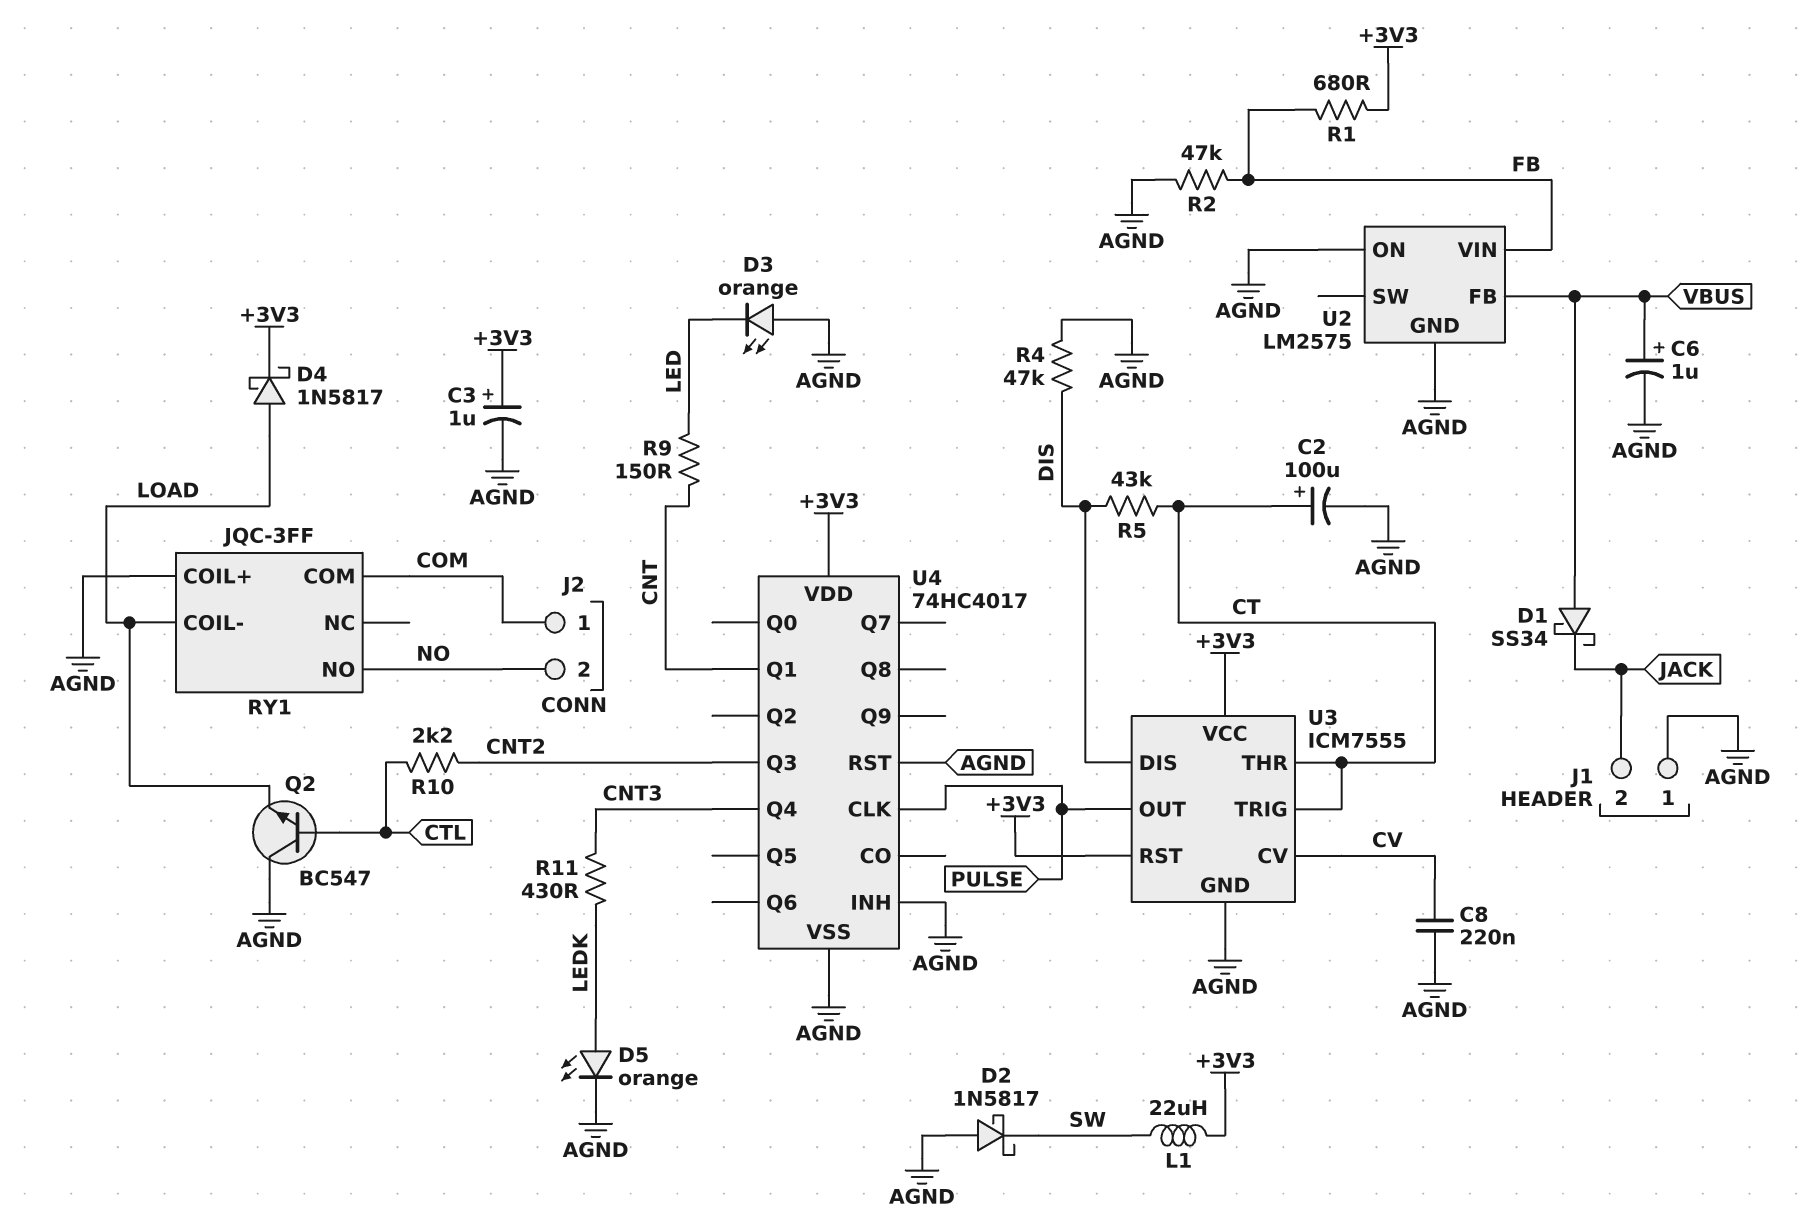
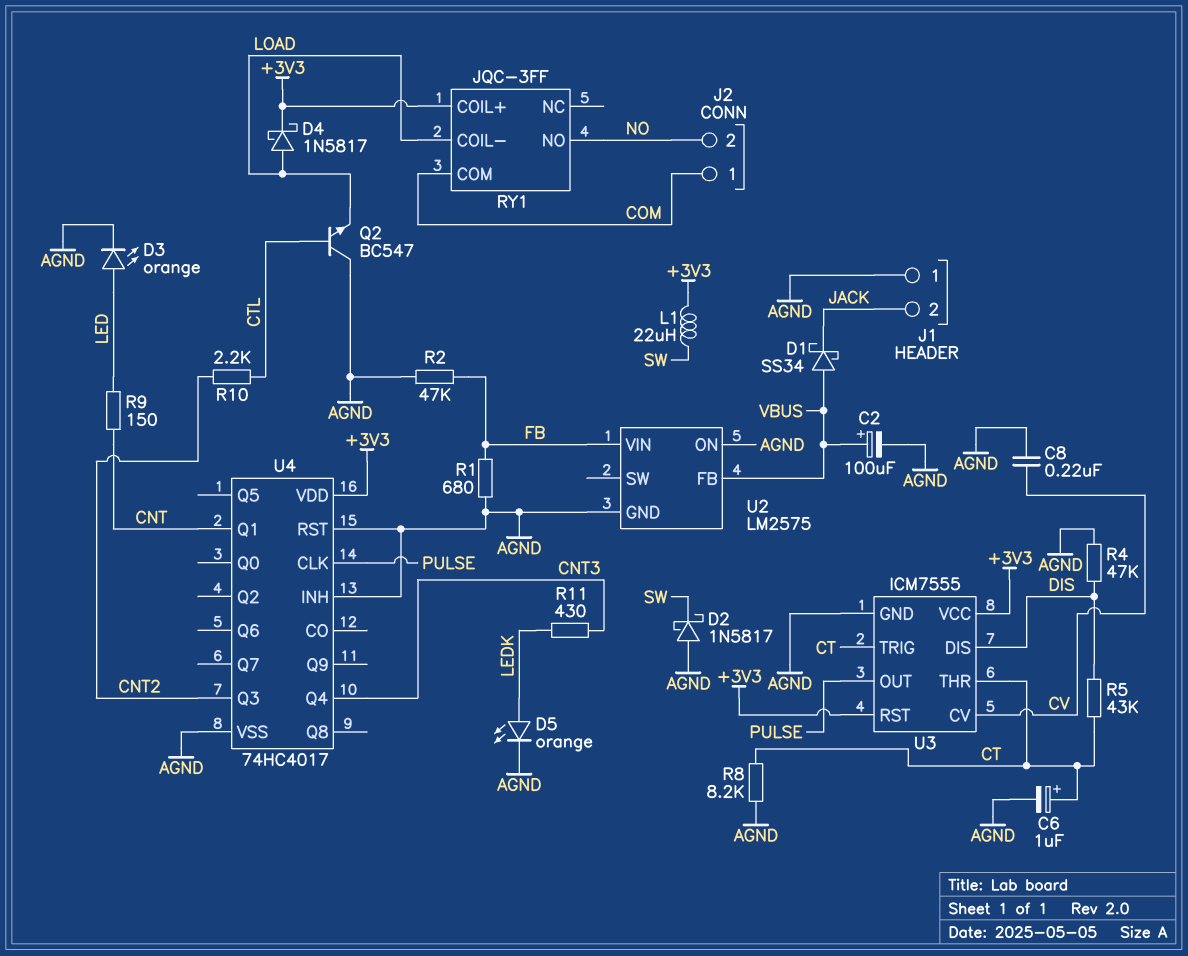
C2: 100uF (plus CT, minus AGND) -> 100uF (plus VBUS, minus AGND)
C3: 1uF (plus +3V3, minus AGND) -> none
C6: 1uF (plus VBUS, minus AGND) -> 1uF (plus CT, minus AGND)
D3: LED orange (A AGND, K LED) -> LED orange (A LED, K AGND)
R1: 680 (+3V3, FB) -> 680 (AGND, FB)
R8: none -> 8.2k (AGND, CT)
RY1 pin COIL+: AGND -> +3V3

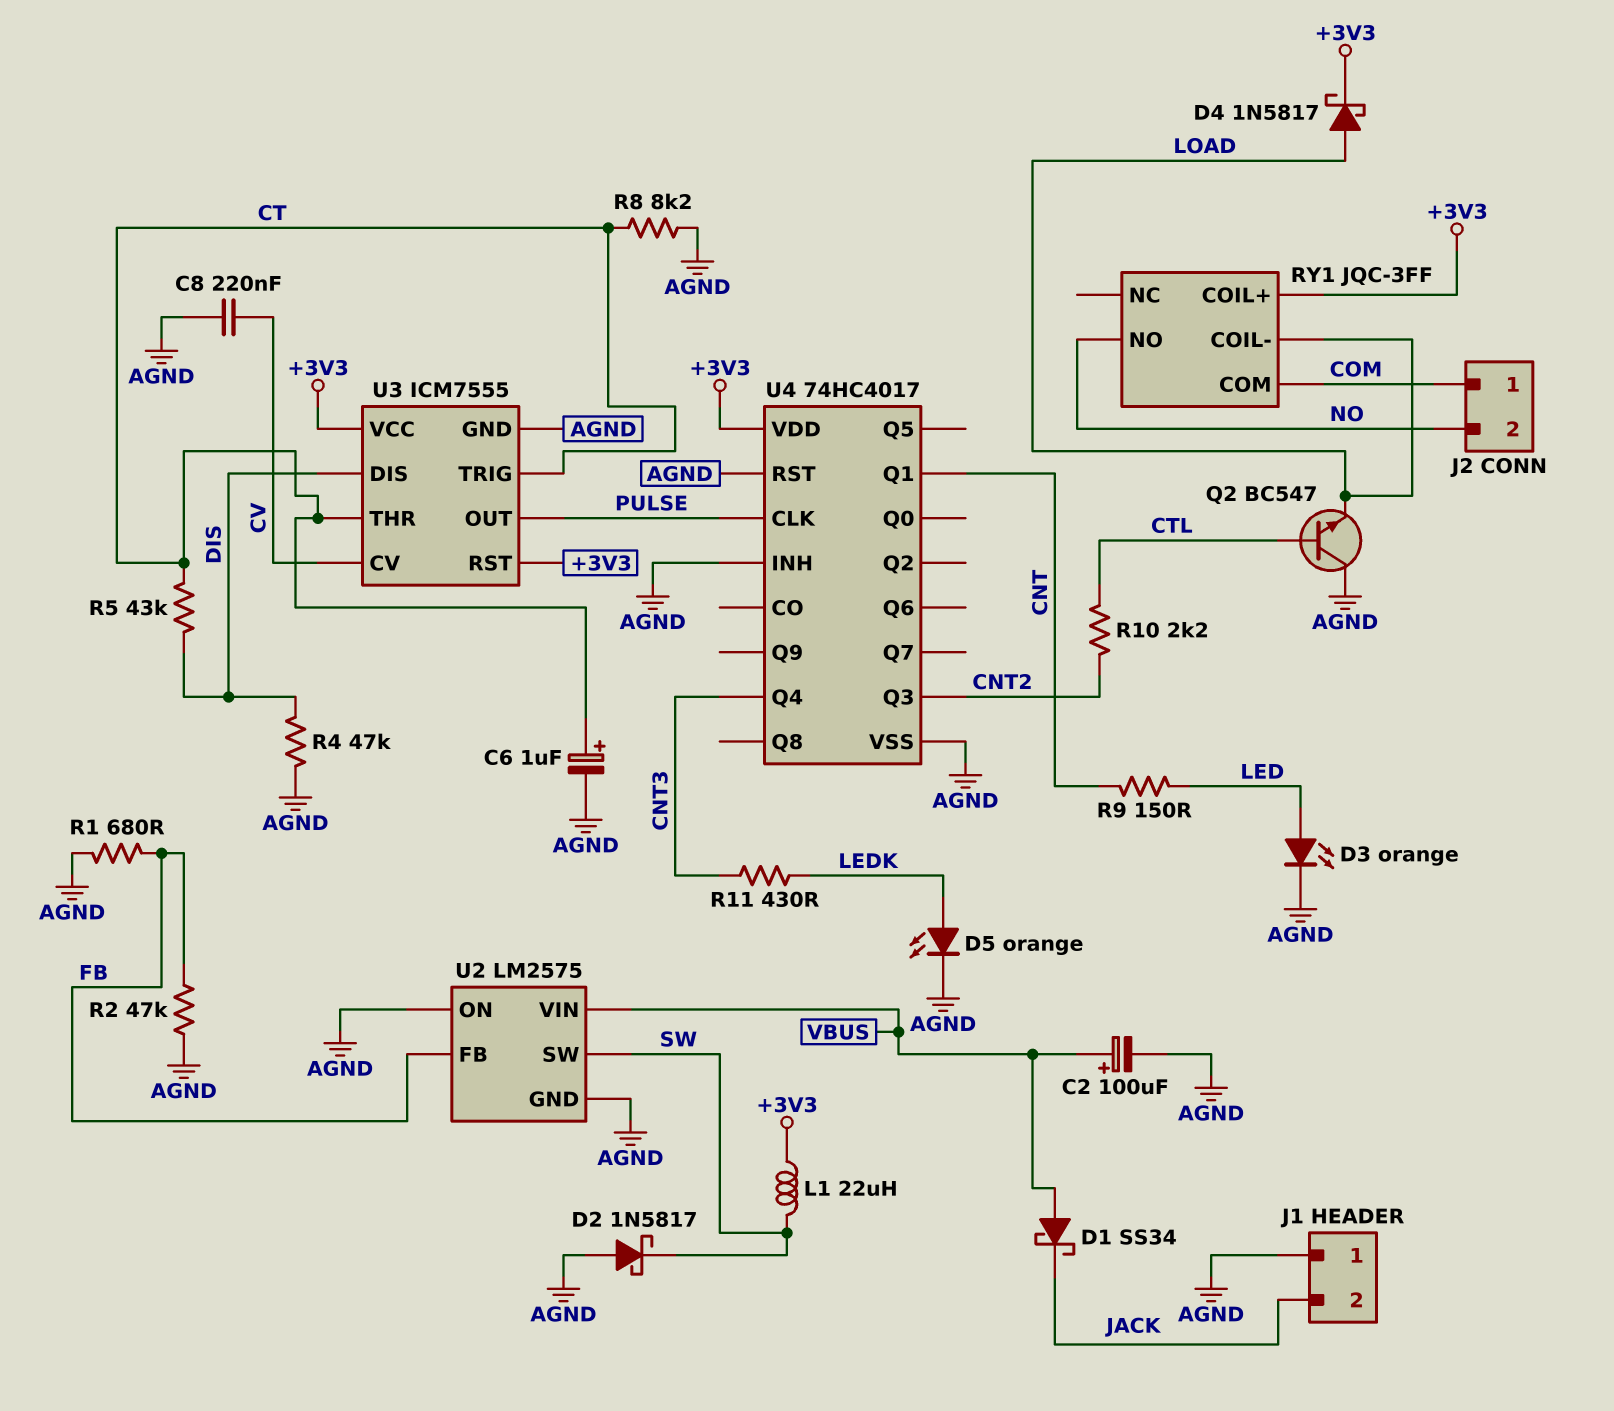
U2 pin FB: VBUS -> FB
U2 pin SW: none -> SW
U2 pin VIN: FB -> VBUS

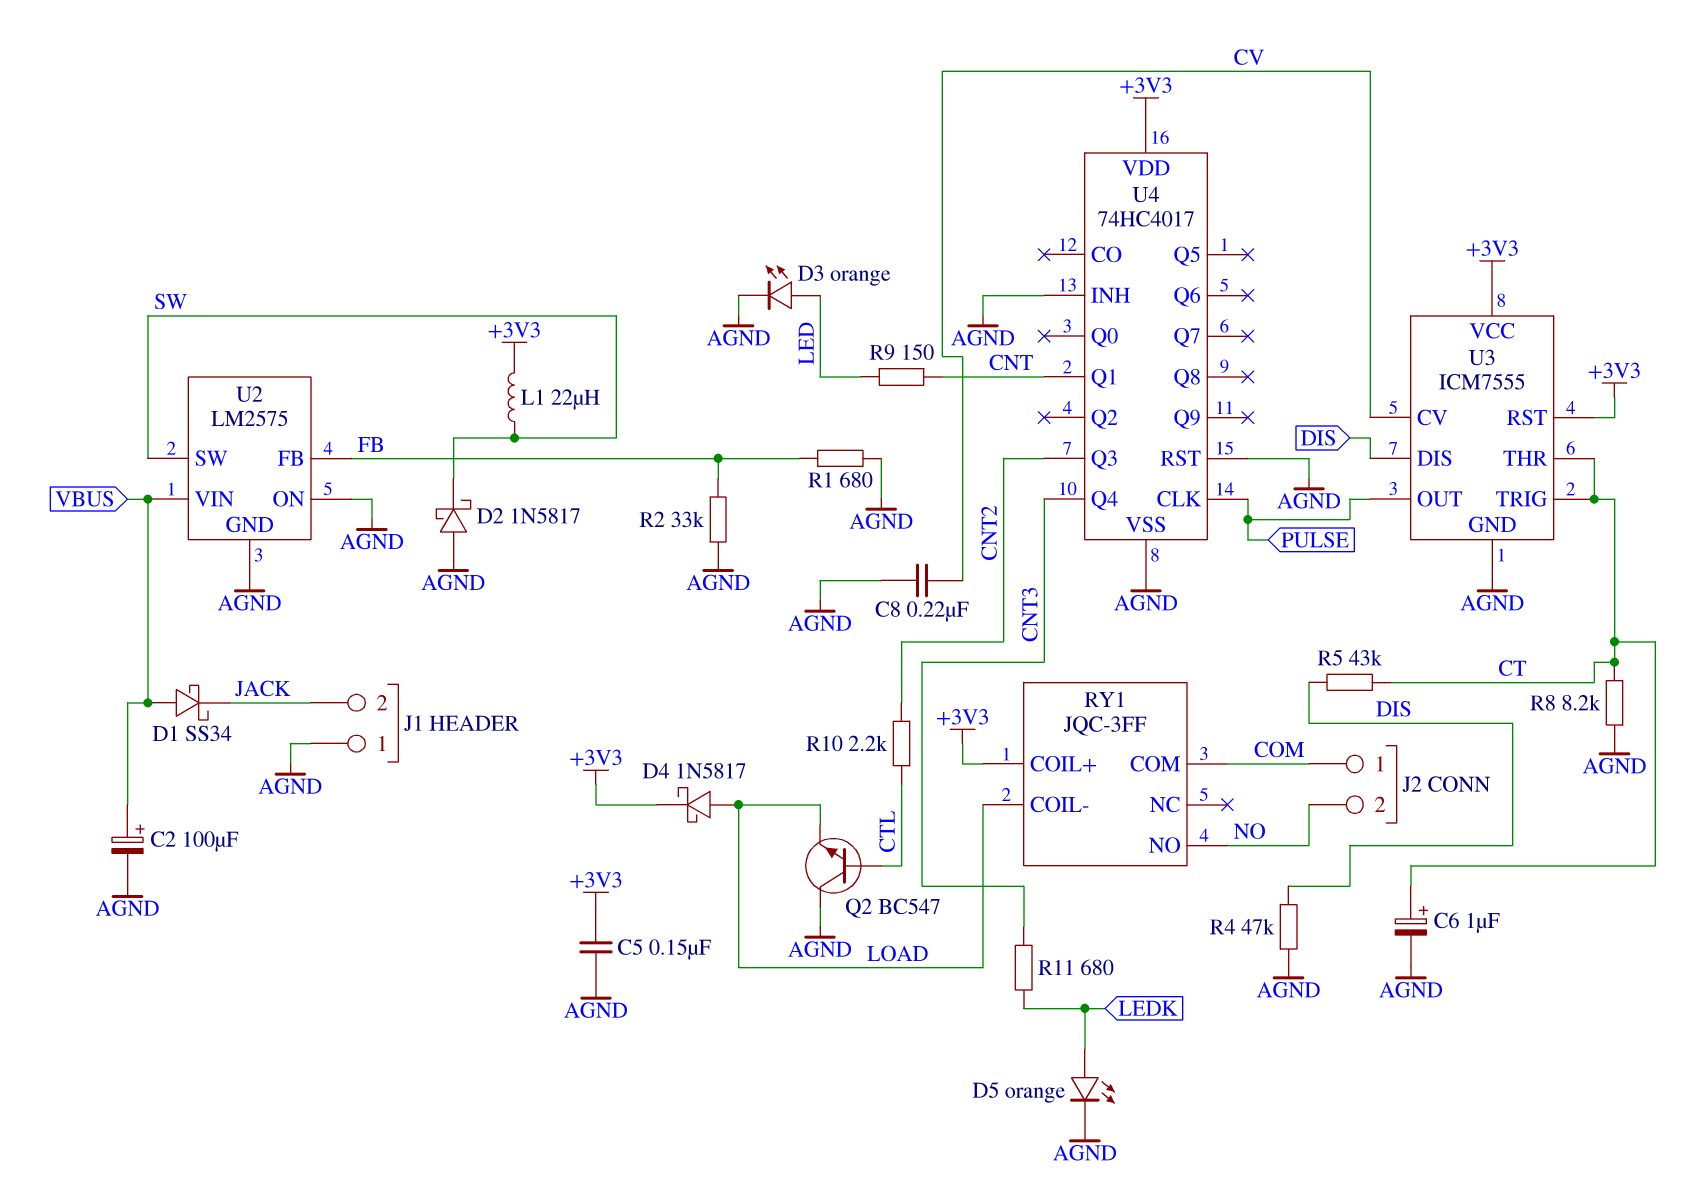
C5: none -> 150nF (+3V3, AGND)
R2: 47k (AGND, FB) -> 33k (AGND, FB)
R11: 430 (CNT3, LEDK) -> 680 (CNT3, LEDK)

